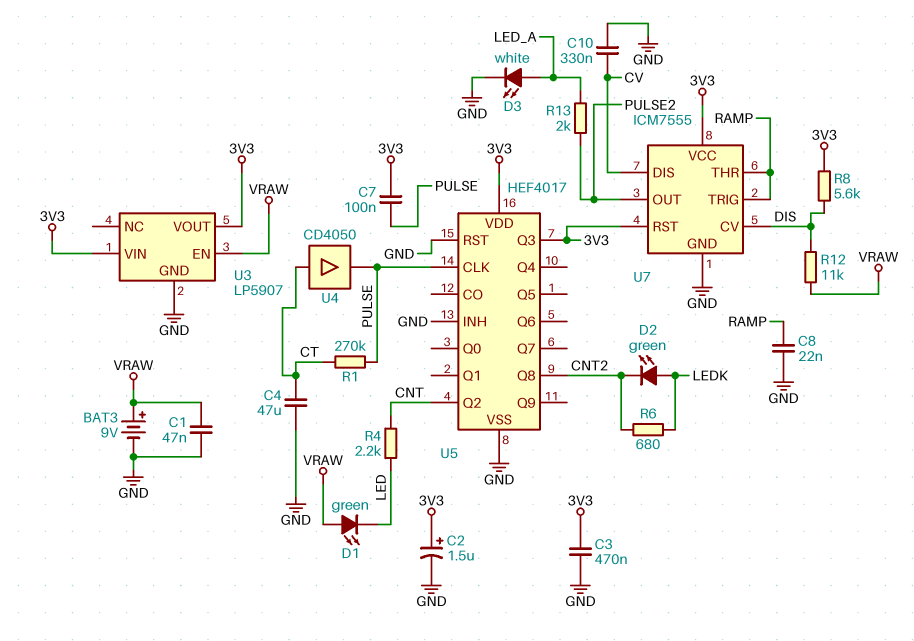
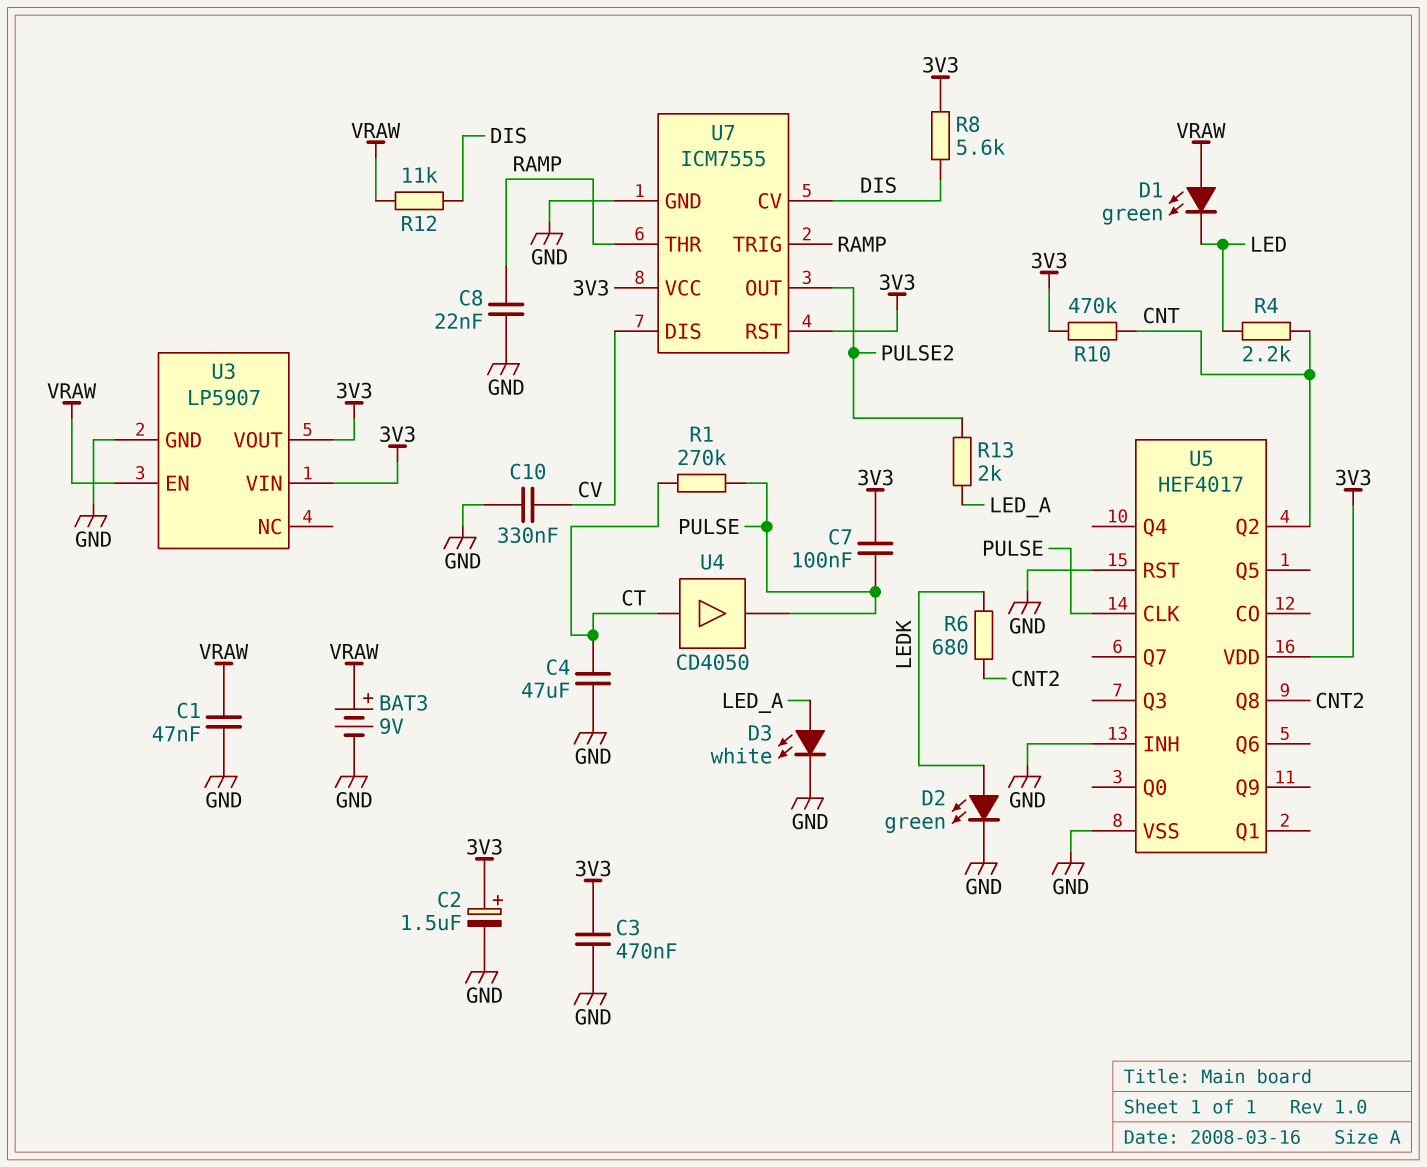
D2: LED green (A LEDK, K CNT2) -> LED green (A LEDK, K GND)
R10: none -> 470k (3V3, CNT)
U5 pin Q3: 3V3 -> none

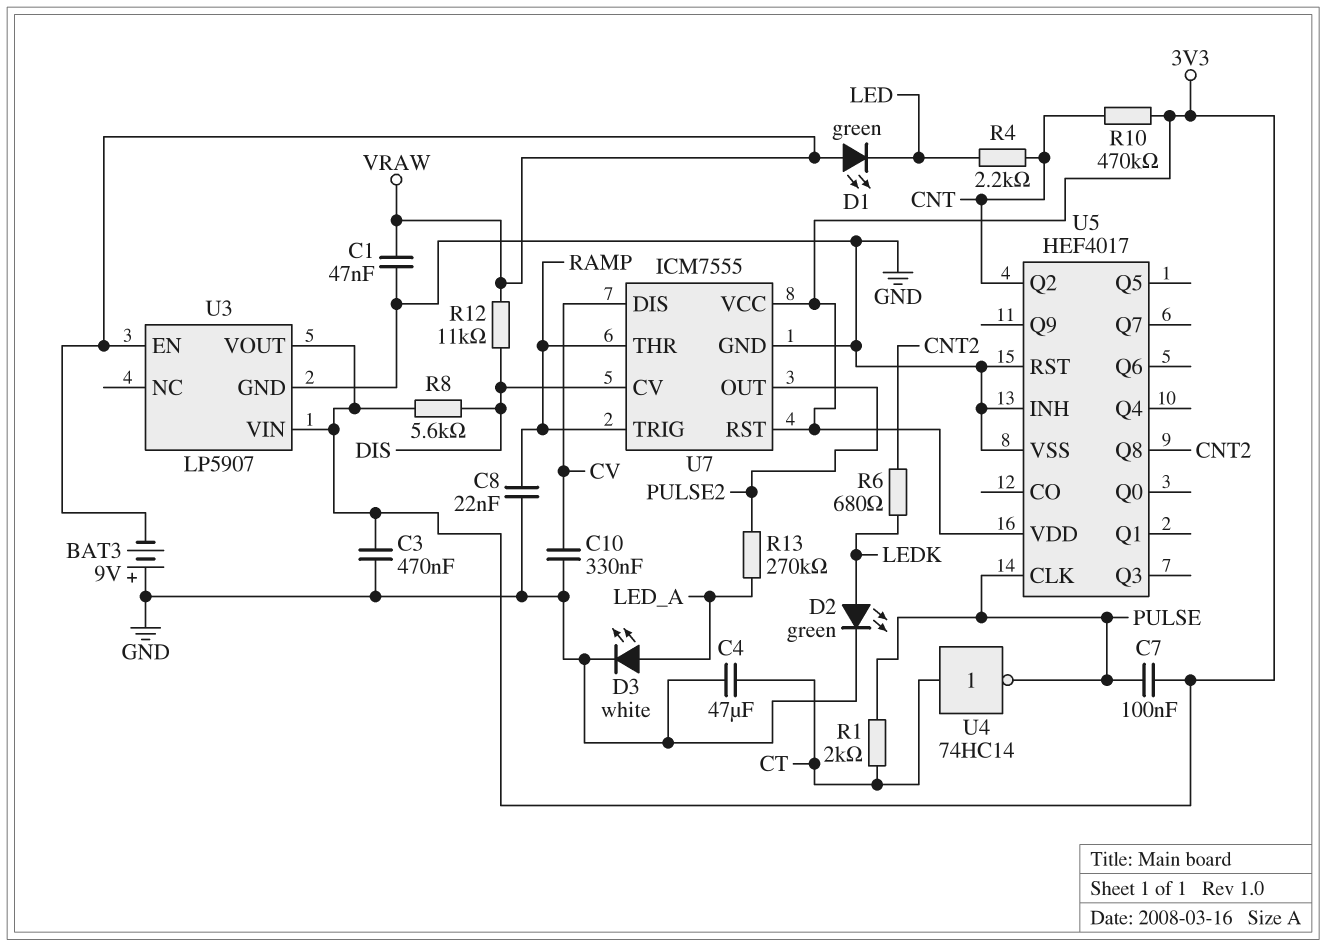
BAT3: 9V (plus VRAW, minus GND) -> 9V (plus GND, minus VRAW)
C2: 1.5uF (plus 3V3, minus GND) -> none
R1: 270k (CT, PULSE) -> 2k (CT, PULSE)
R13: 2k (LED_A, PULSE2) -> 270k (LED_A, PULSE2)
U4: buffer CD4050 (in CT, out PULSE) -> NOT 74HC14 (in CT, out PULSE)

